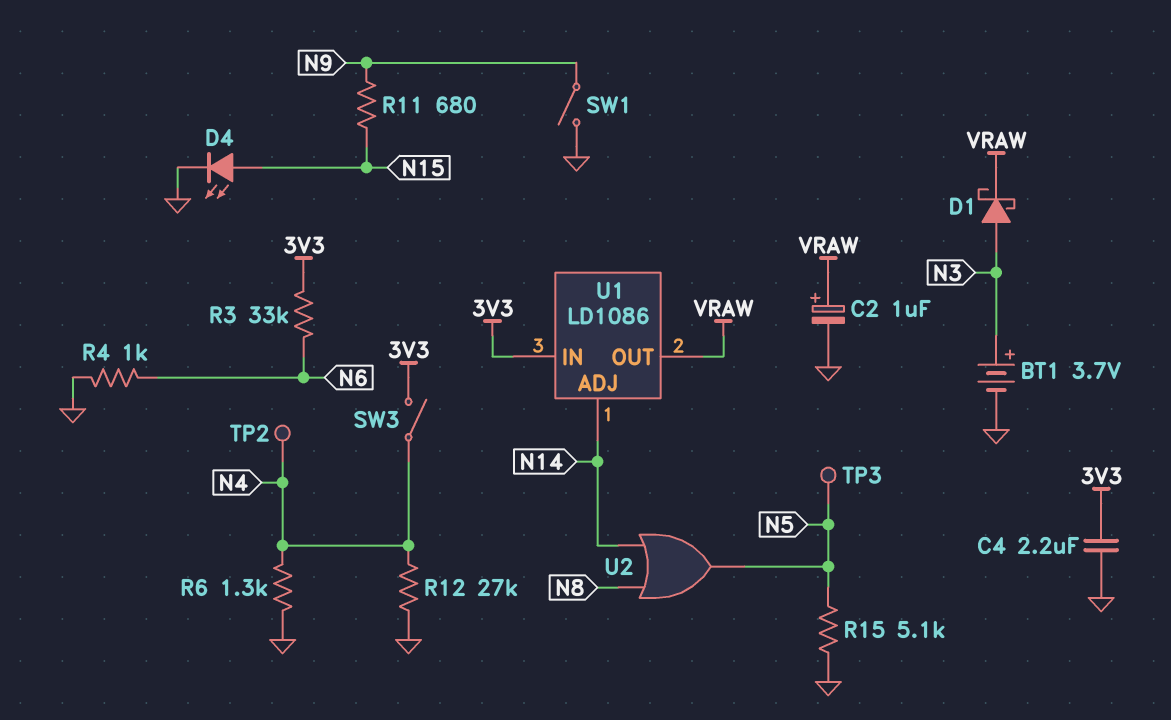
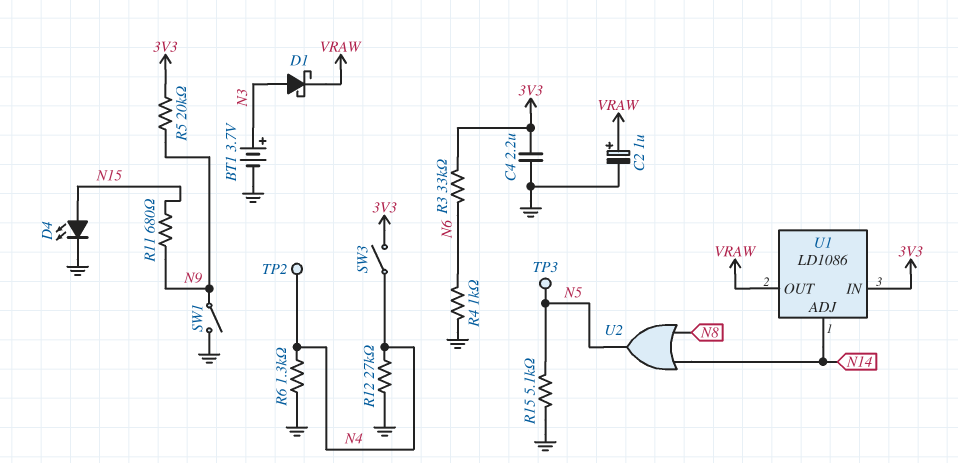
R5: none -> 20k (3V3, N9)

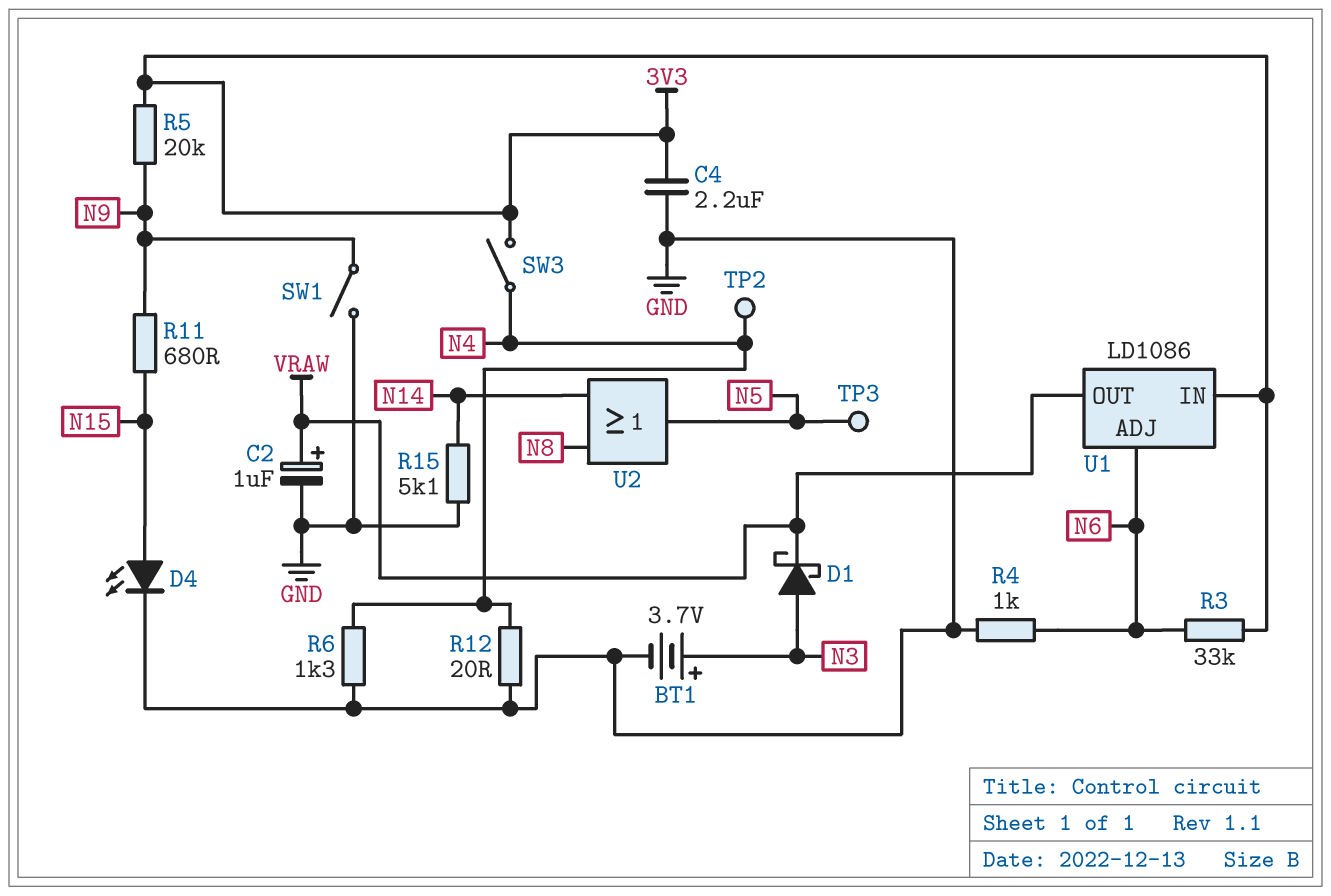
R12: 27k (GND, N4) -> 20 (GND, N4)
R15: 5.1k (GND, N5) -> 5.1k (GND, N14)
U1 pin ADJ: N14 -> N6

